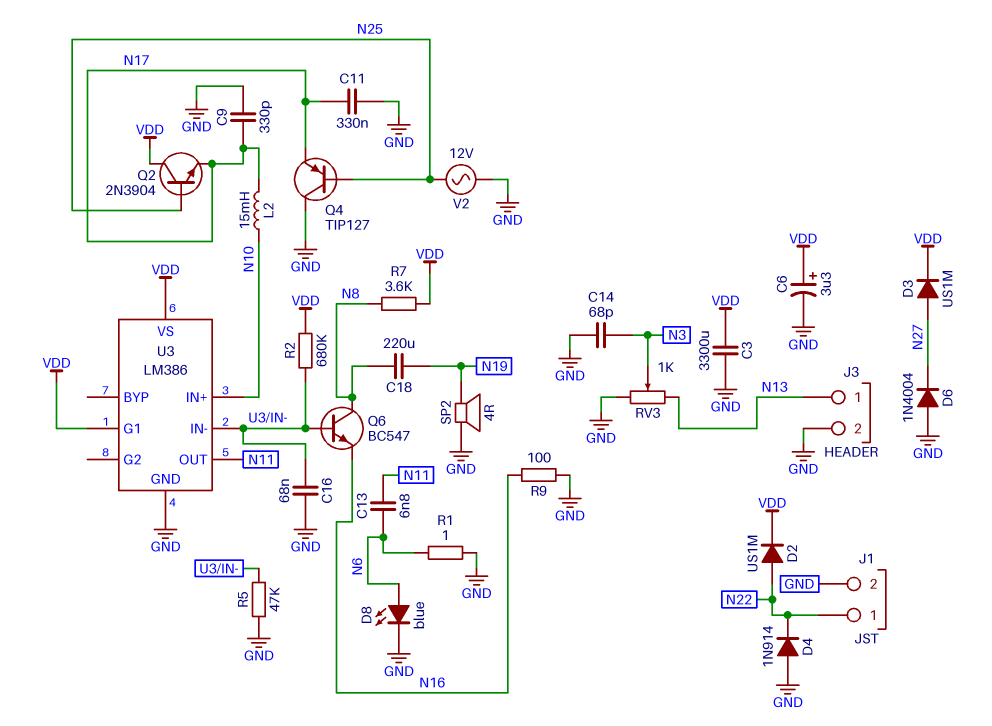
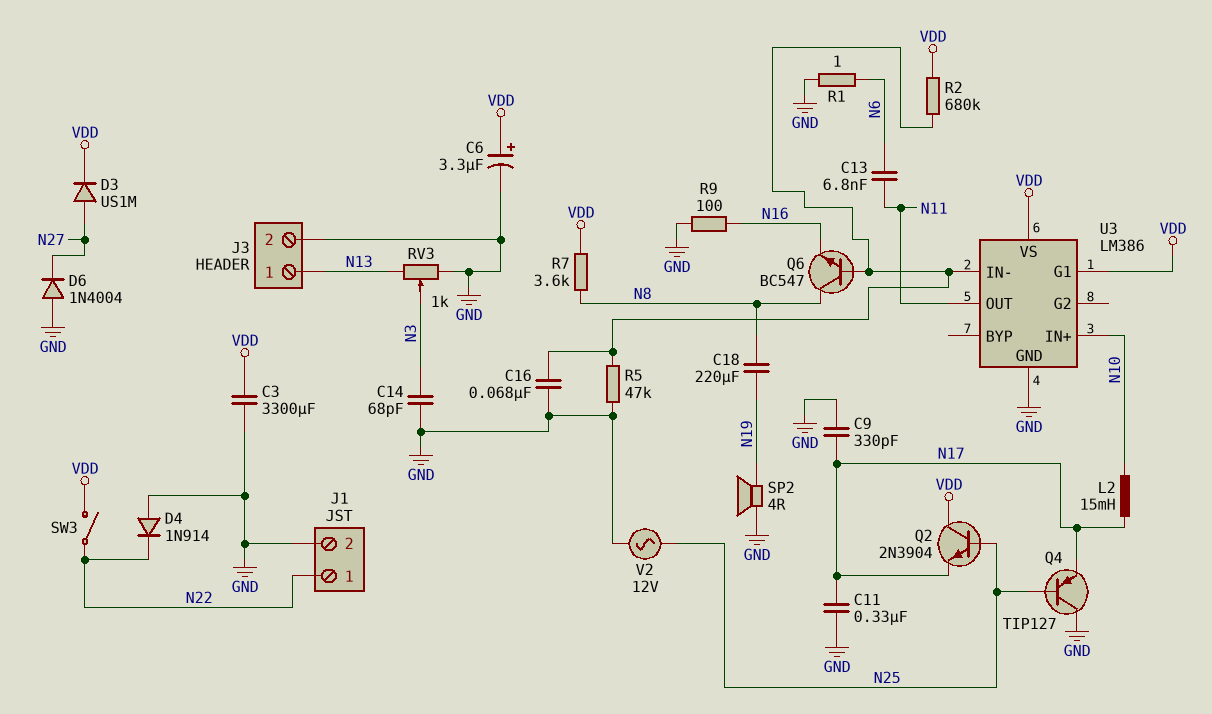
D2: diode US1M (A N22, K VDD) -> none
D8: LED blue (A N6, K GND) -> none
SW3: none -> switch (N22, VDD)

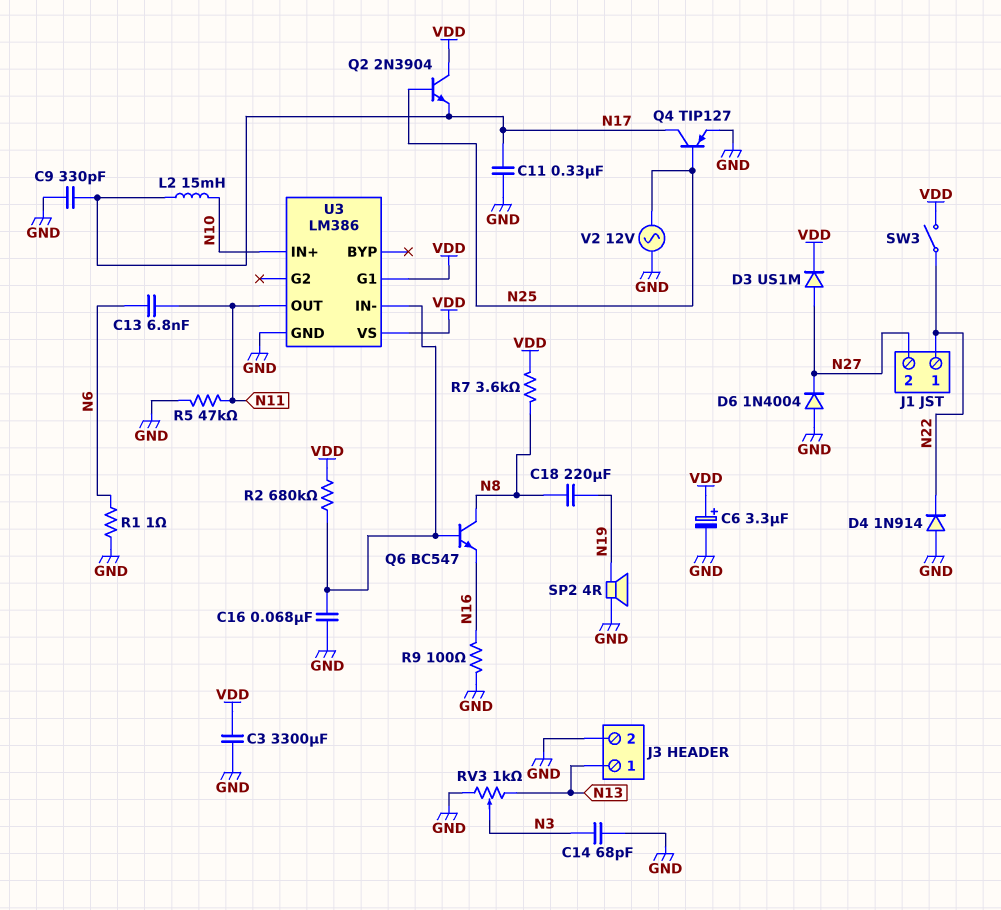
J1 pin 2: GND -> N27
Q4: PNP TIP127 (B N25, C GND, E N17) -> PNP TIP127 (B N25, C N17, E GND)
R5: 47k (GND, U3/IN-) -> 47k (GND, N11)

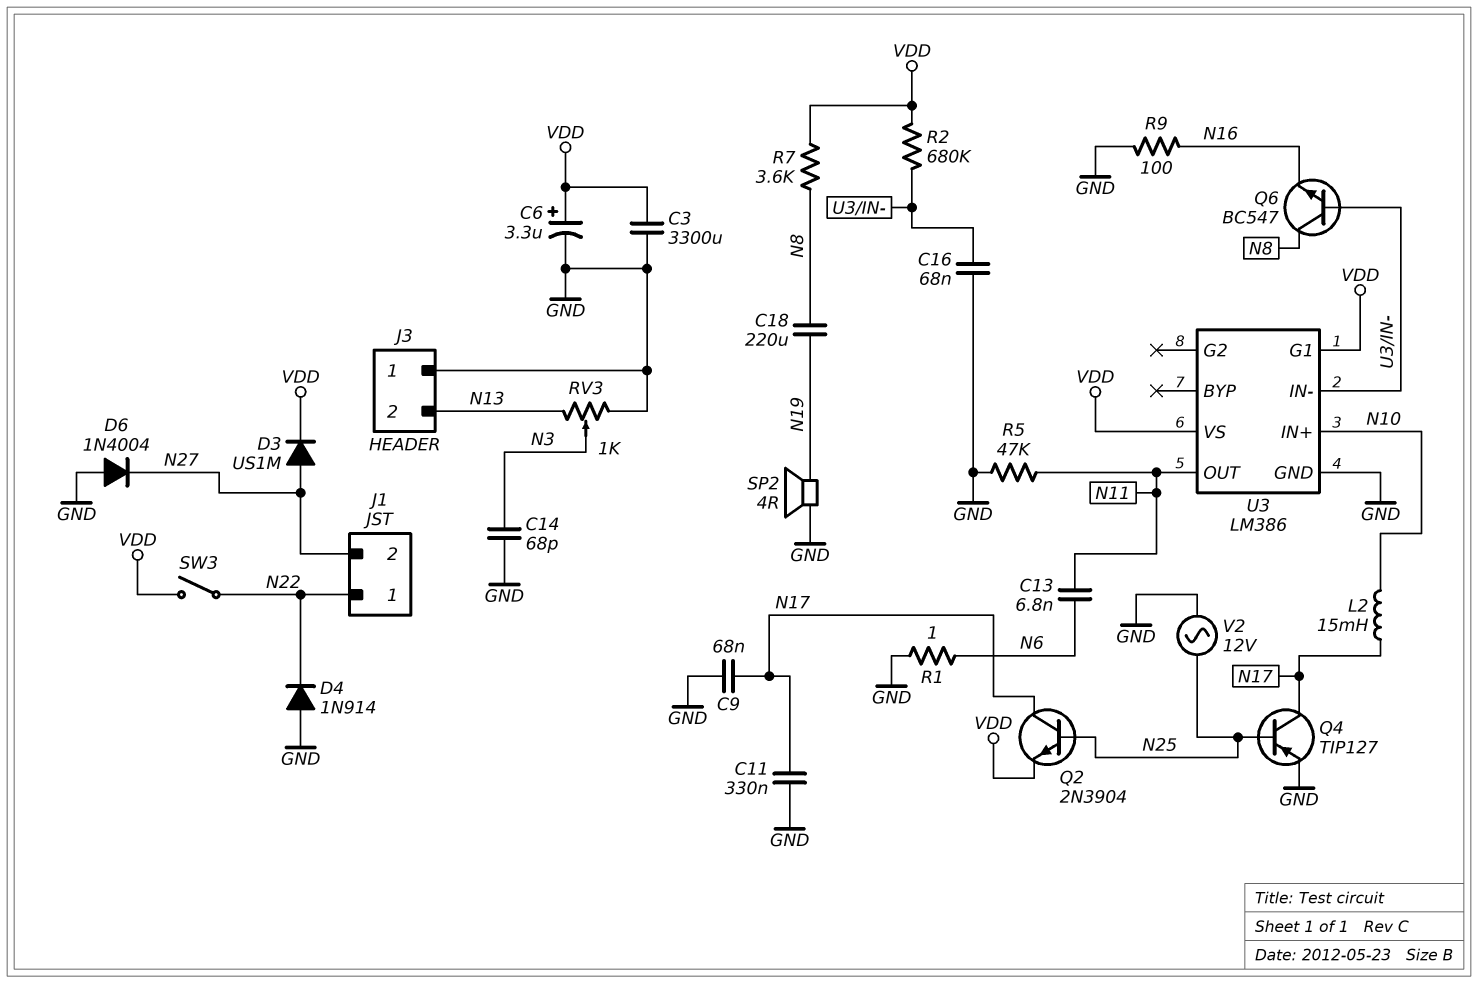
C9: 330pF (GND, N17) -> 68nF (GND, N17)
J3 pin 1: N13 -> GND
J3 pin 2: GND -> N13
Q2: NPN 2N3904 (B N25, C VDD, E N17) -> NPN 2N3904 (B N25, C N17, E VDD)

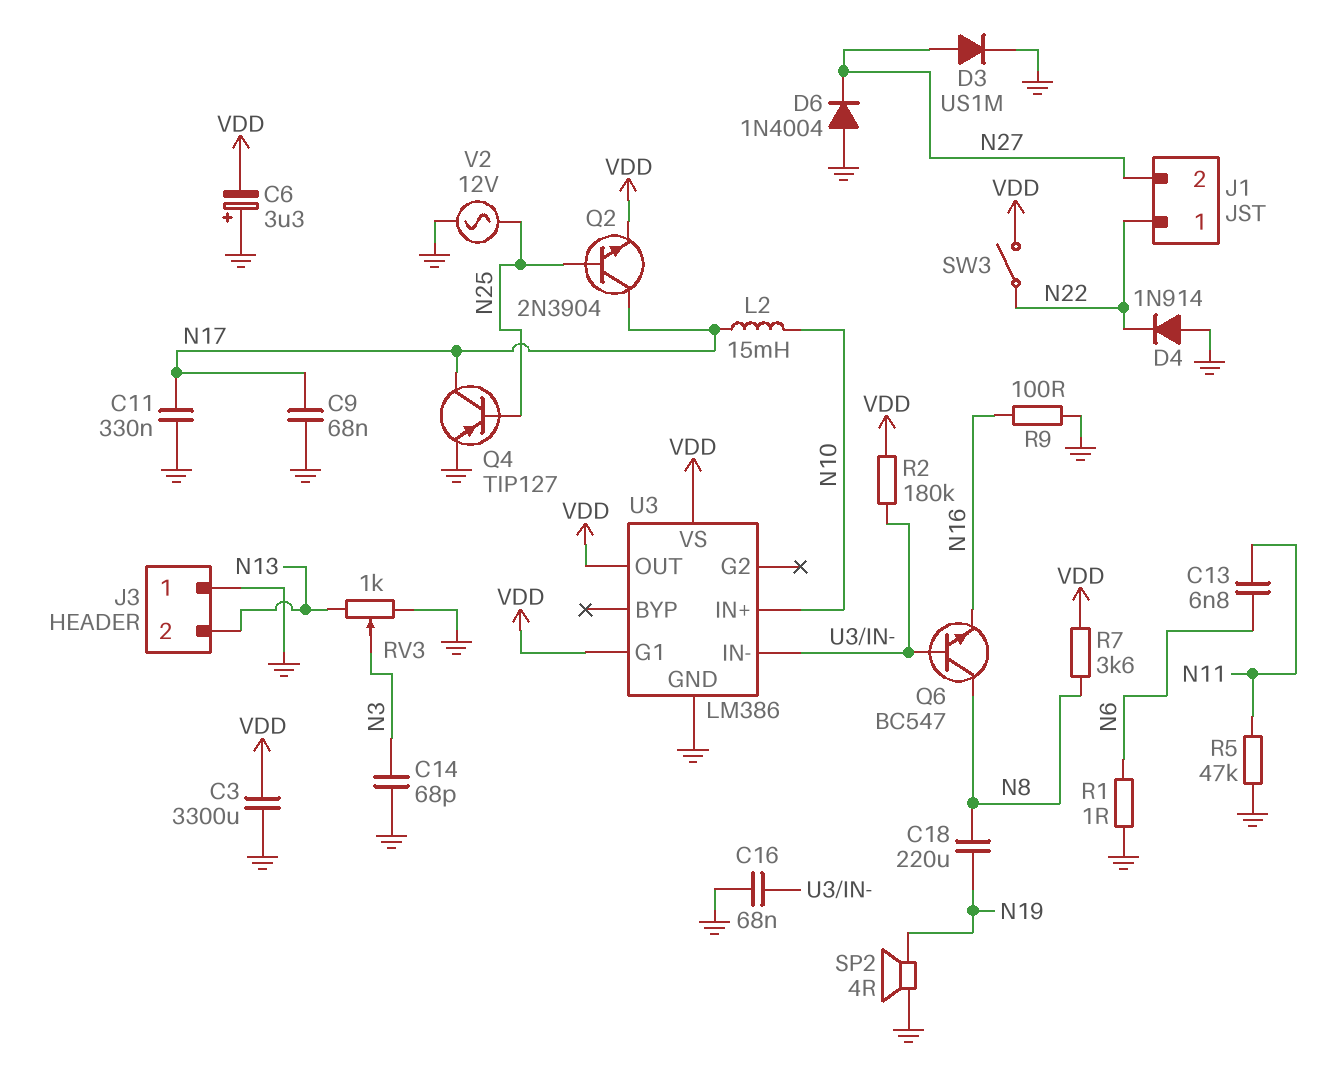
C6: 3.3uF (plus VDD, minus GND) -> 3.3uF (plus GND, minus VDD)
D3: diode US1M (A N27, K VDD) -> diode US1M (A N27, K GND)
R2: 680k (U3/IN-, VDD) -> 180k (U3/IN-, VDD)
U3 pin OUT: N11 -> VDD

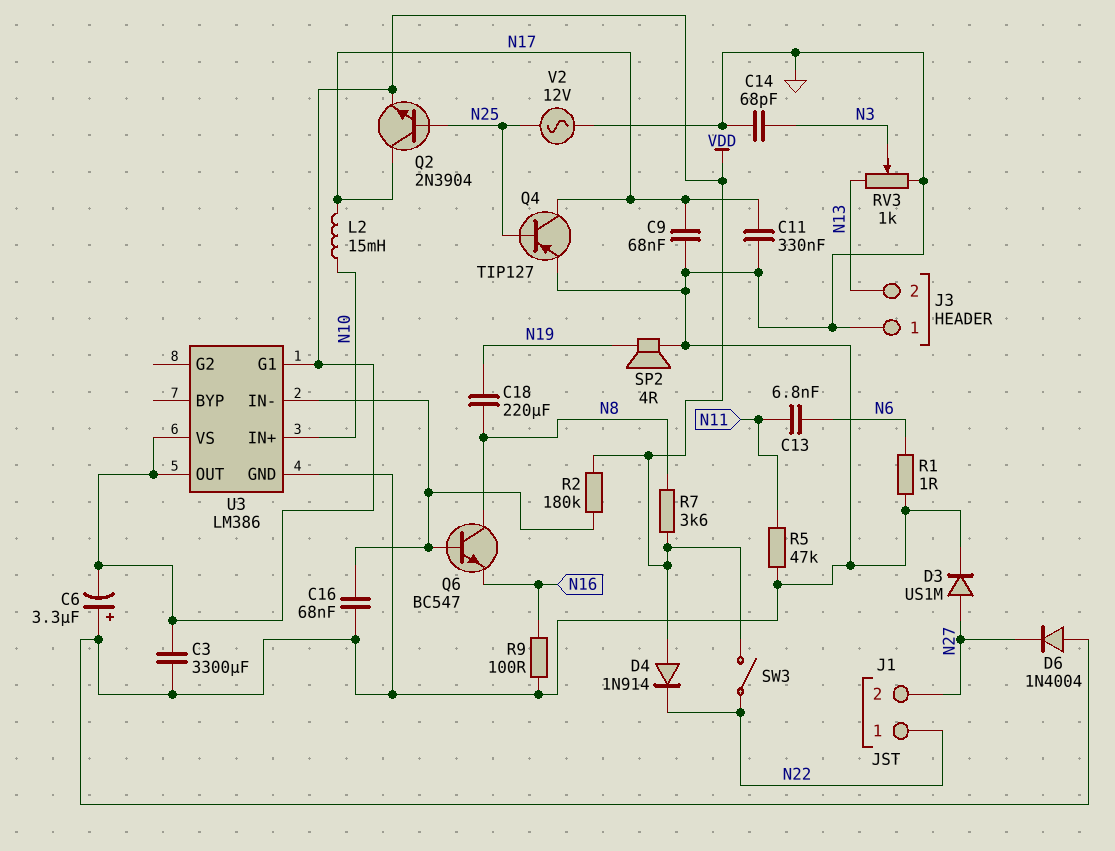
D4: diode 1N914 (A GND, K N22) -> diode 1N914 (A VDD, K N22)

